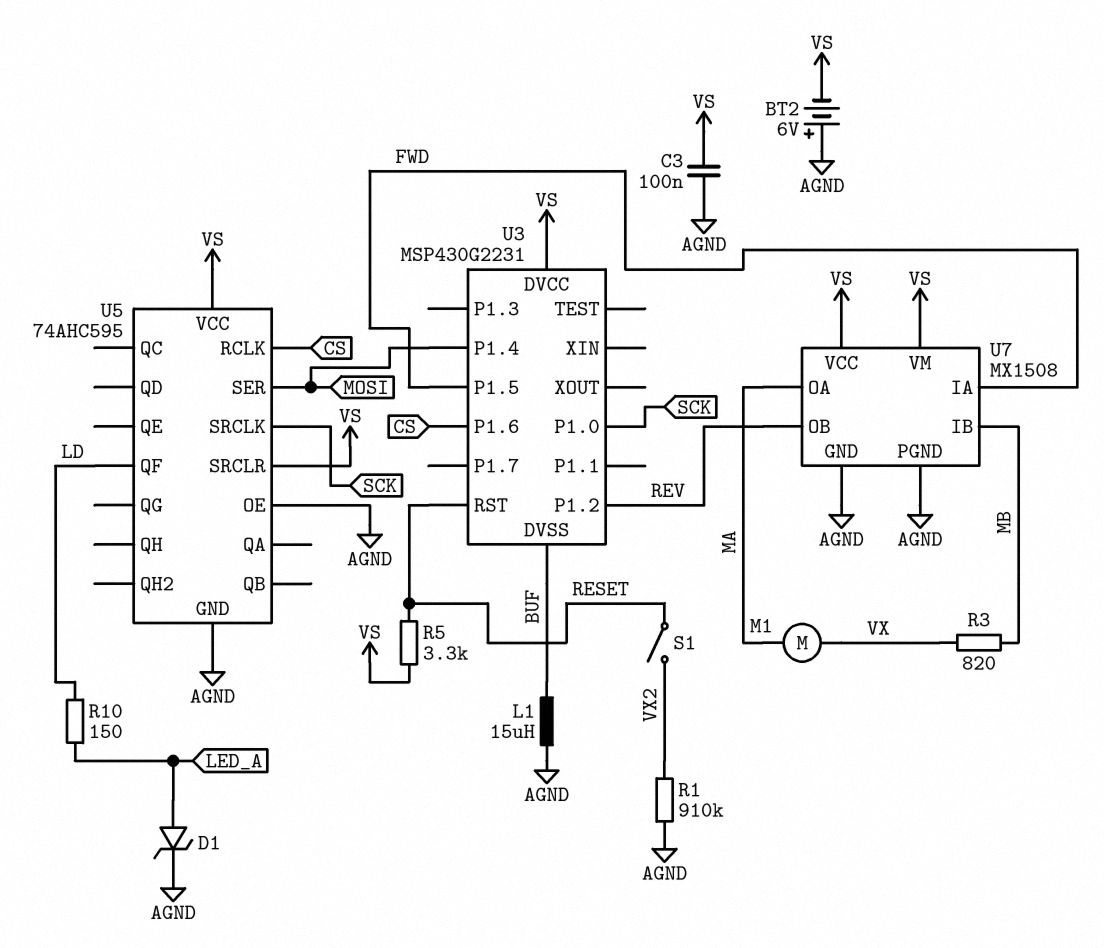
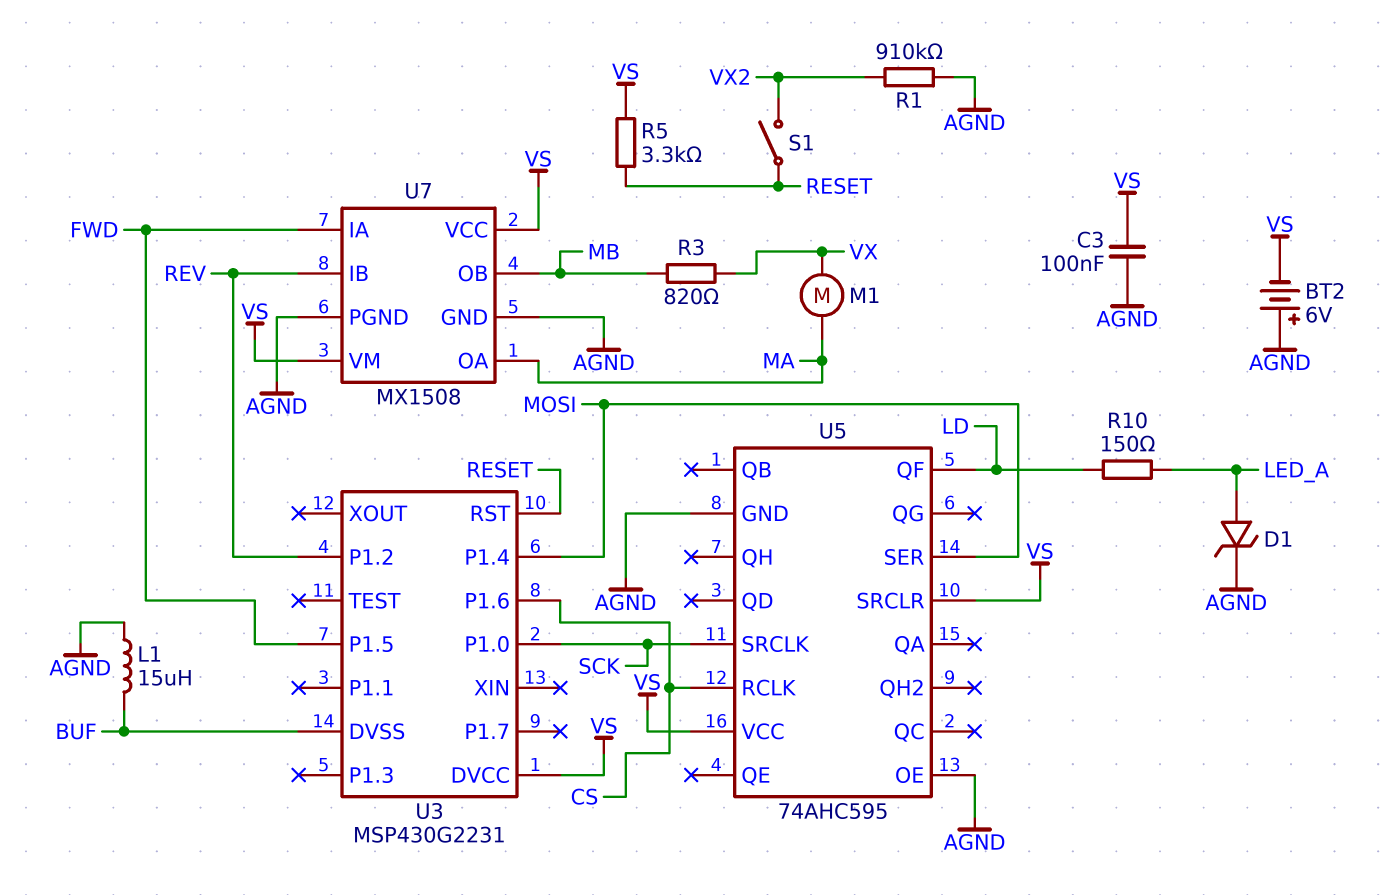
U7 pin IB: MB -> REV
U7 pin OB: REV -> MB

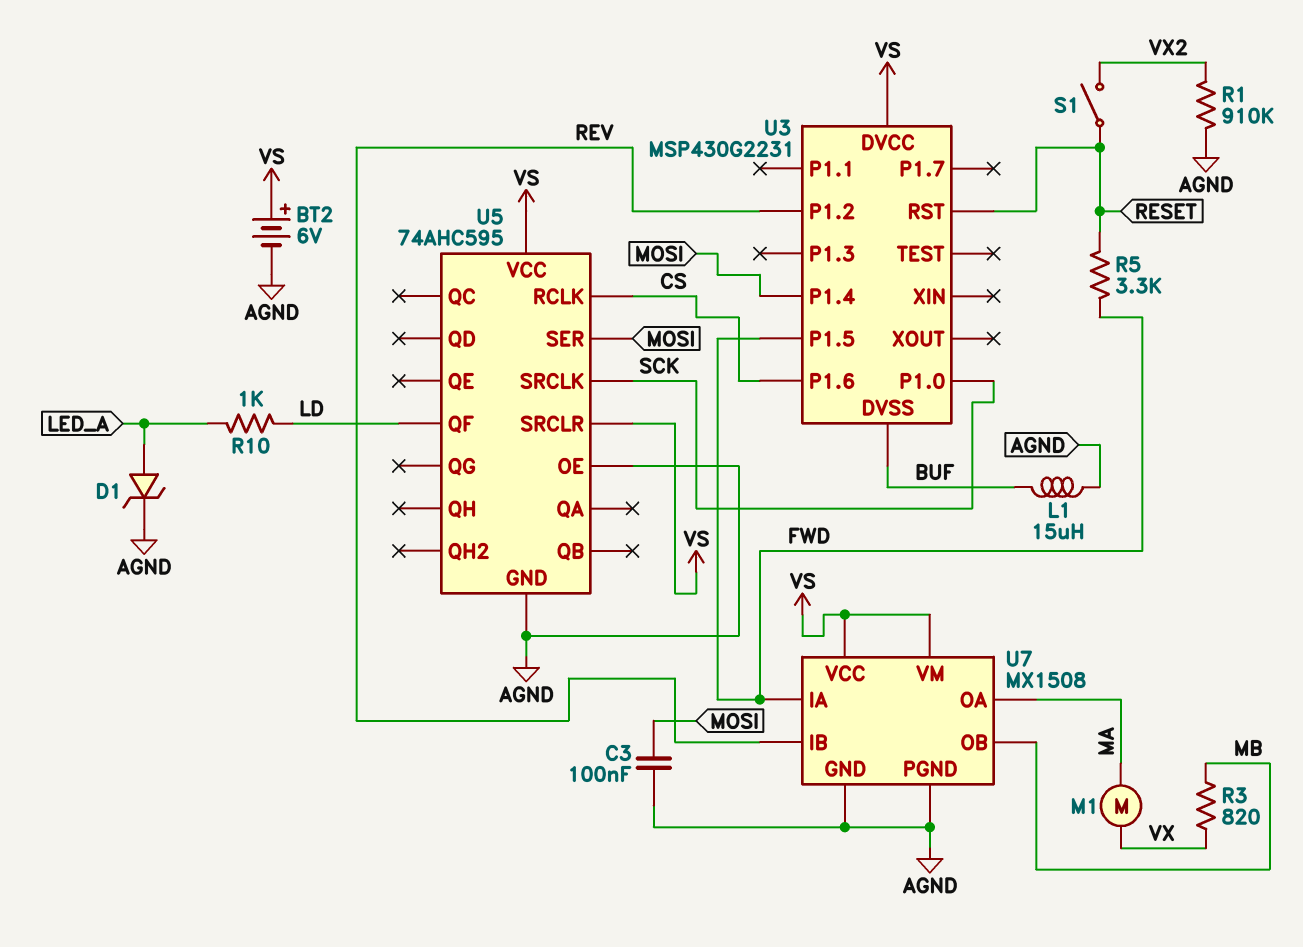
BT2: 6V (plus AGND, minus VS) -> 6V (plus VS, minus AGND)
C3: 100nF (AGND, VS) -> 100nF (AGND, MOSI)
R5: 3.3k (RESET, VS) -> 3.3k (FWD, RESET)
R10: 150 (LD, LED_A) -> 1k (LD, LED_A)

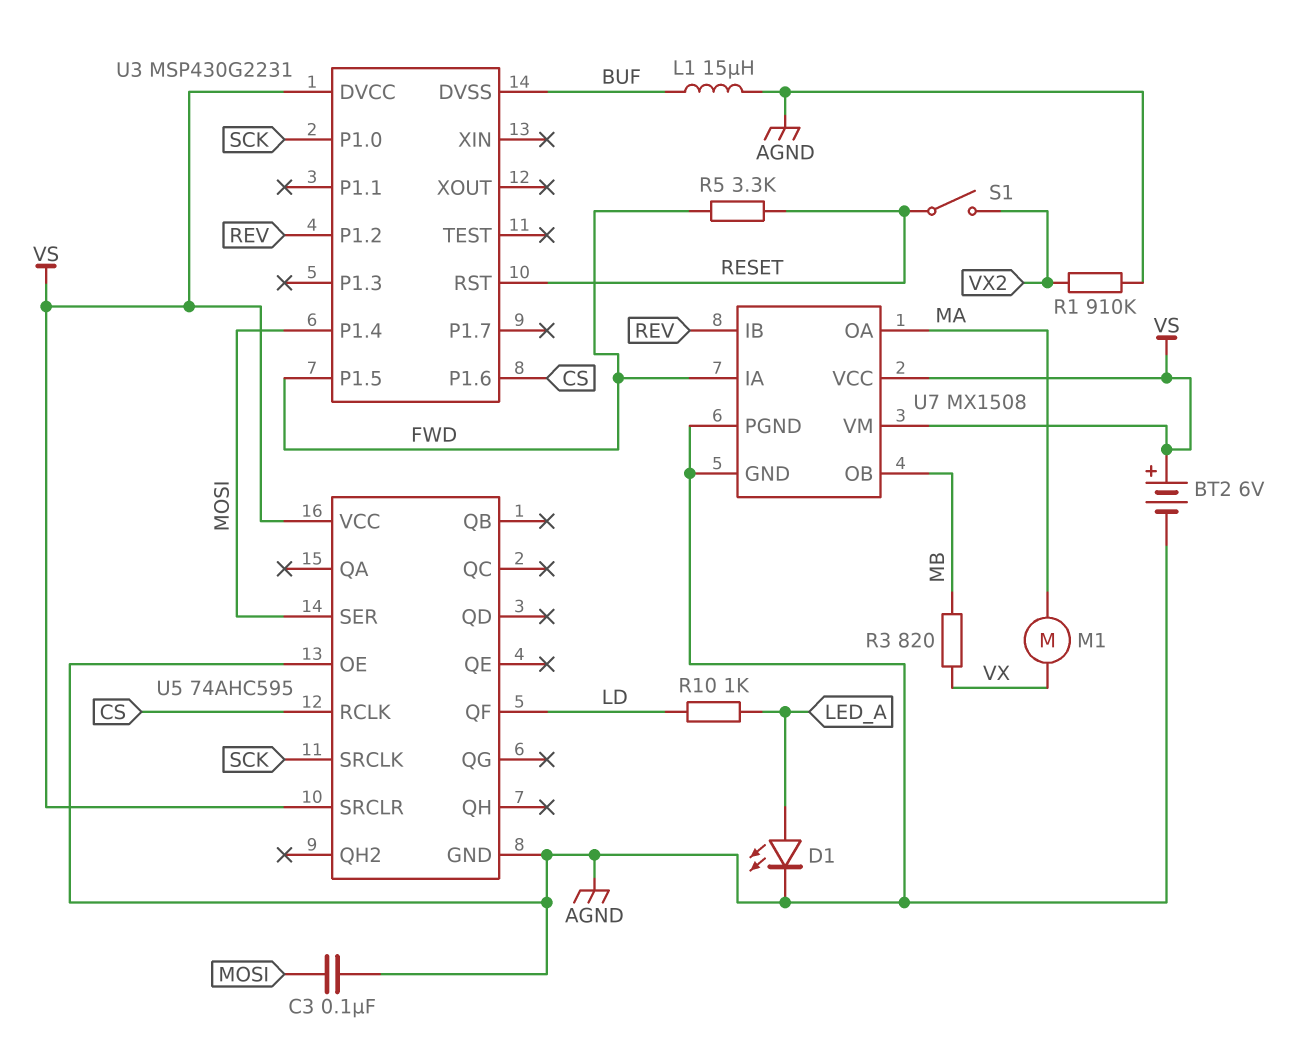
D1: zener (A LED_A, K AGND) -> LED (A LED_A, K AGND)

